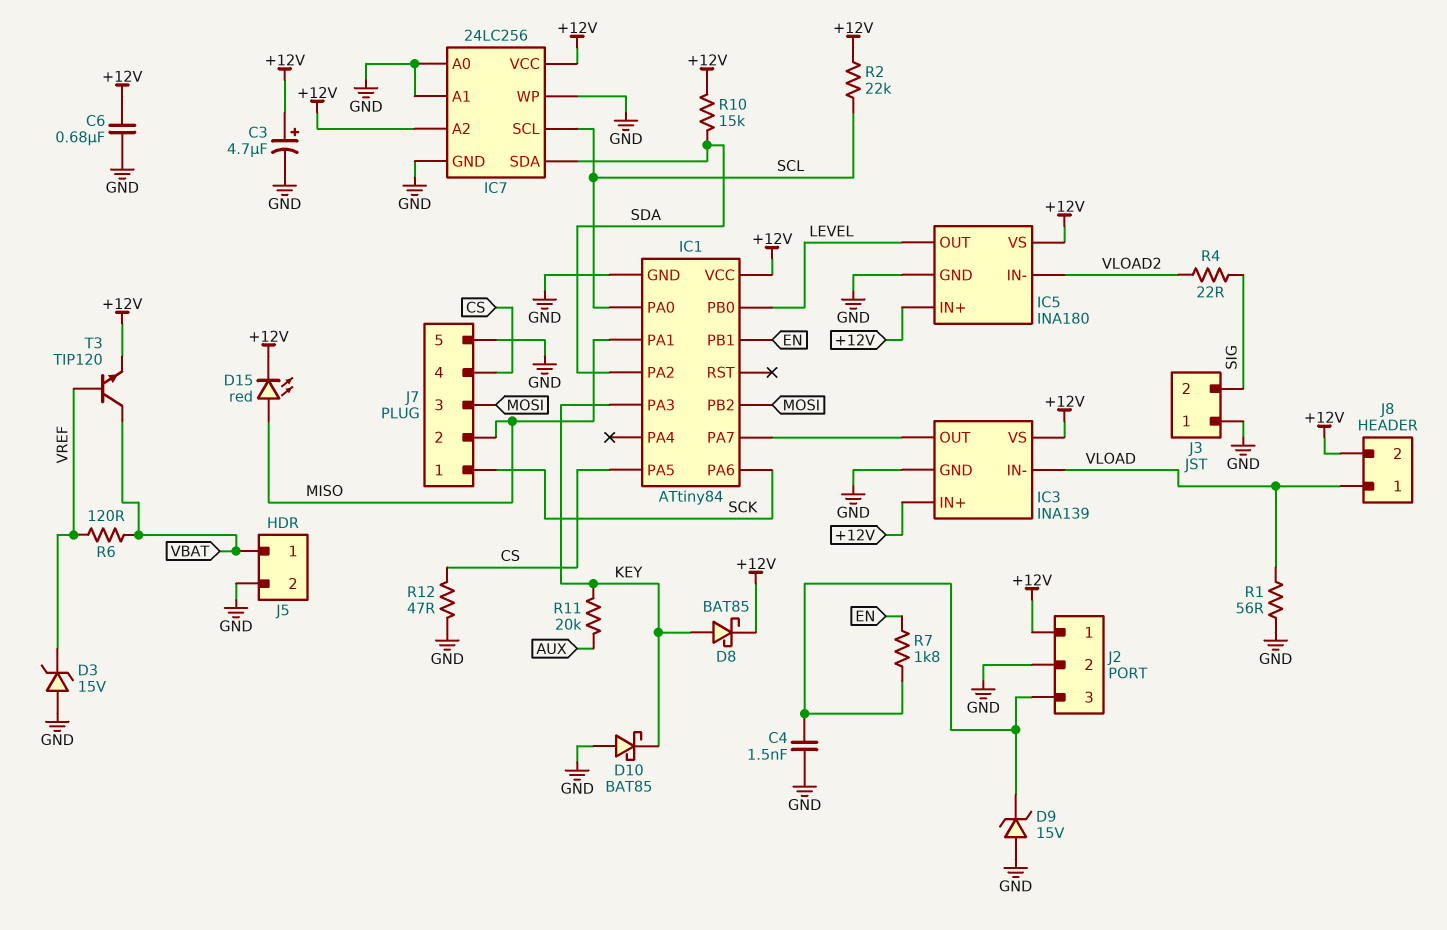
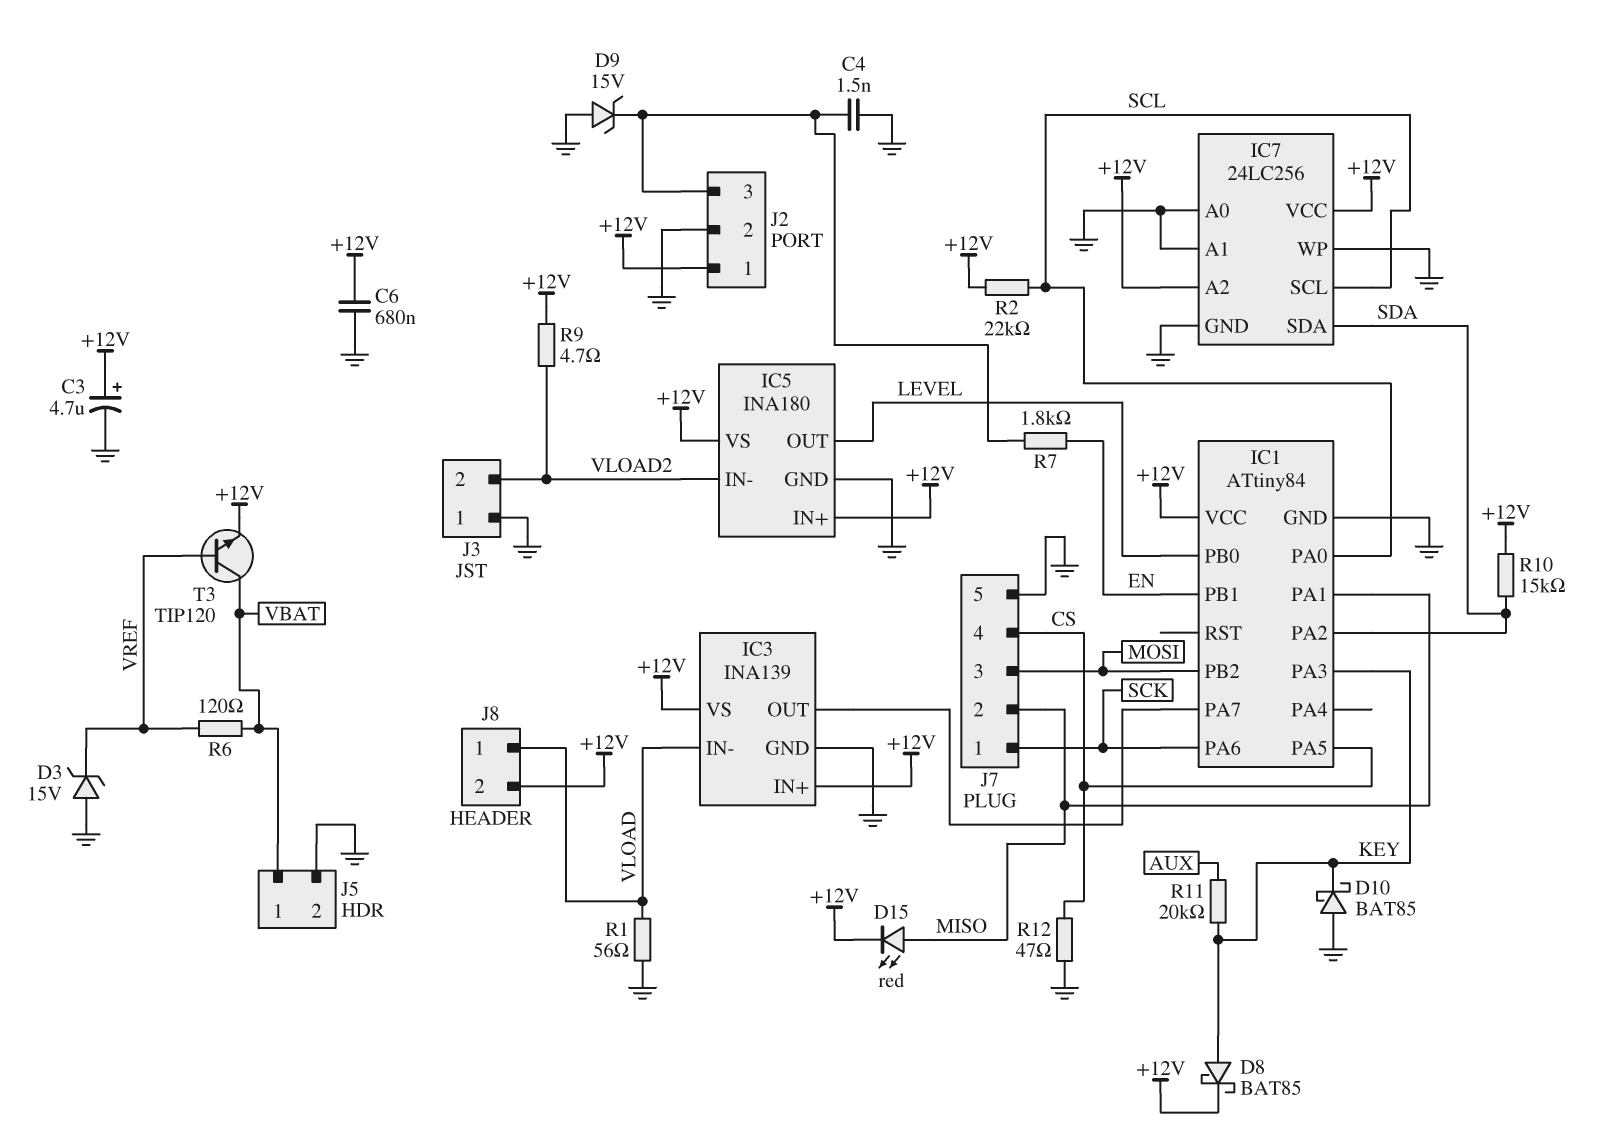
J3 pin 2: SIG -> VLOAD2
R4: 22 (SIG, VLOAD2) -> none
R9: none -> 4.7 (+12V, VLOAD2)

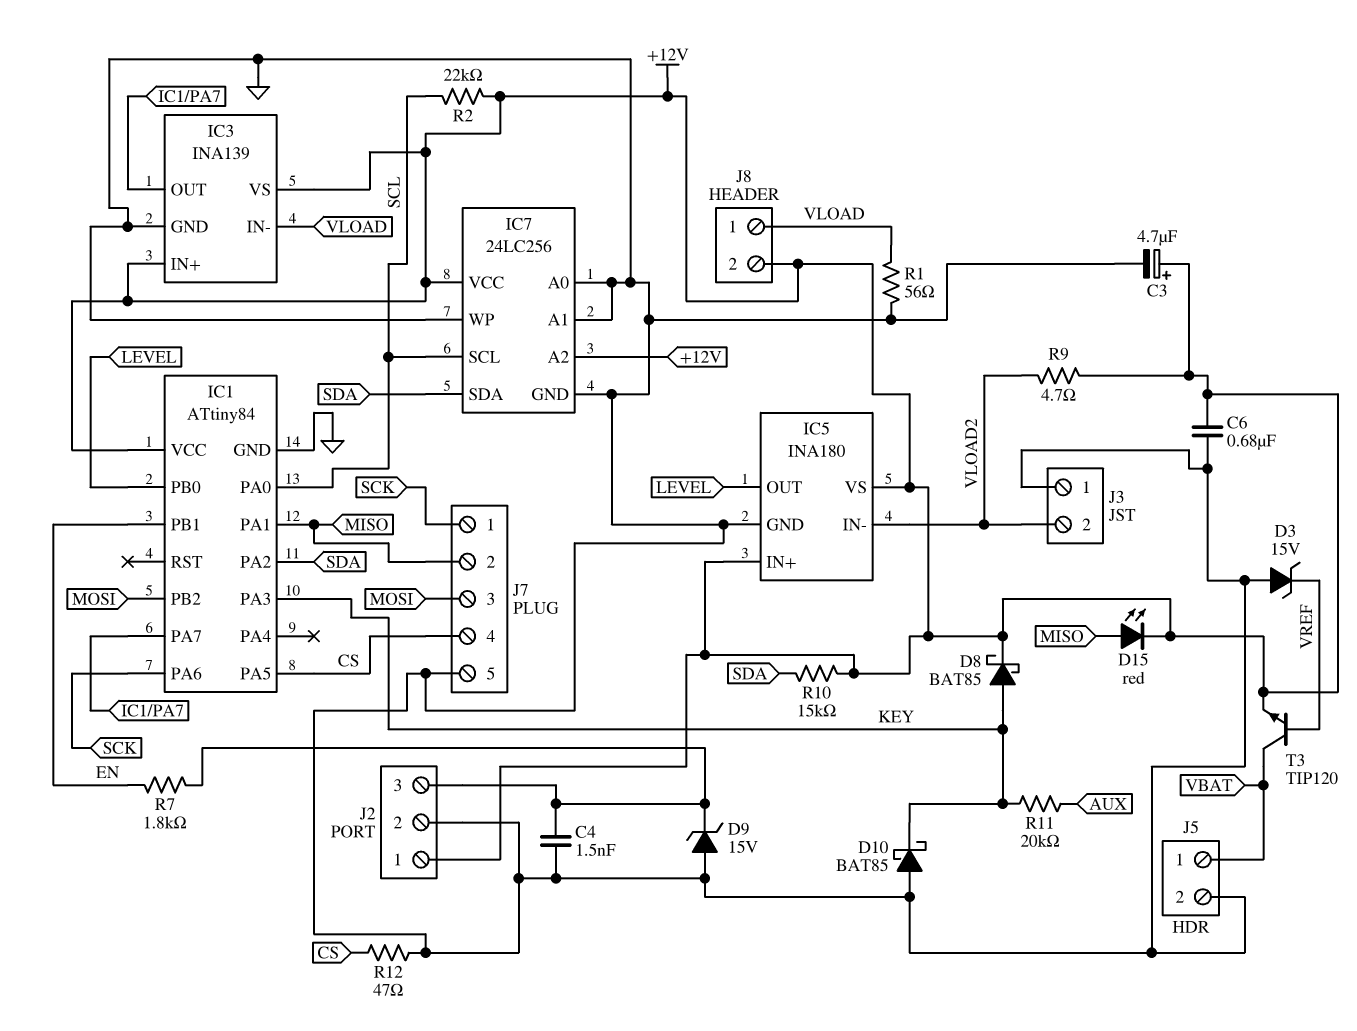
R6: 120 (VBAT, VREF) -> none

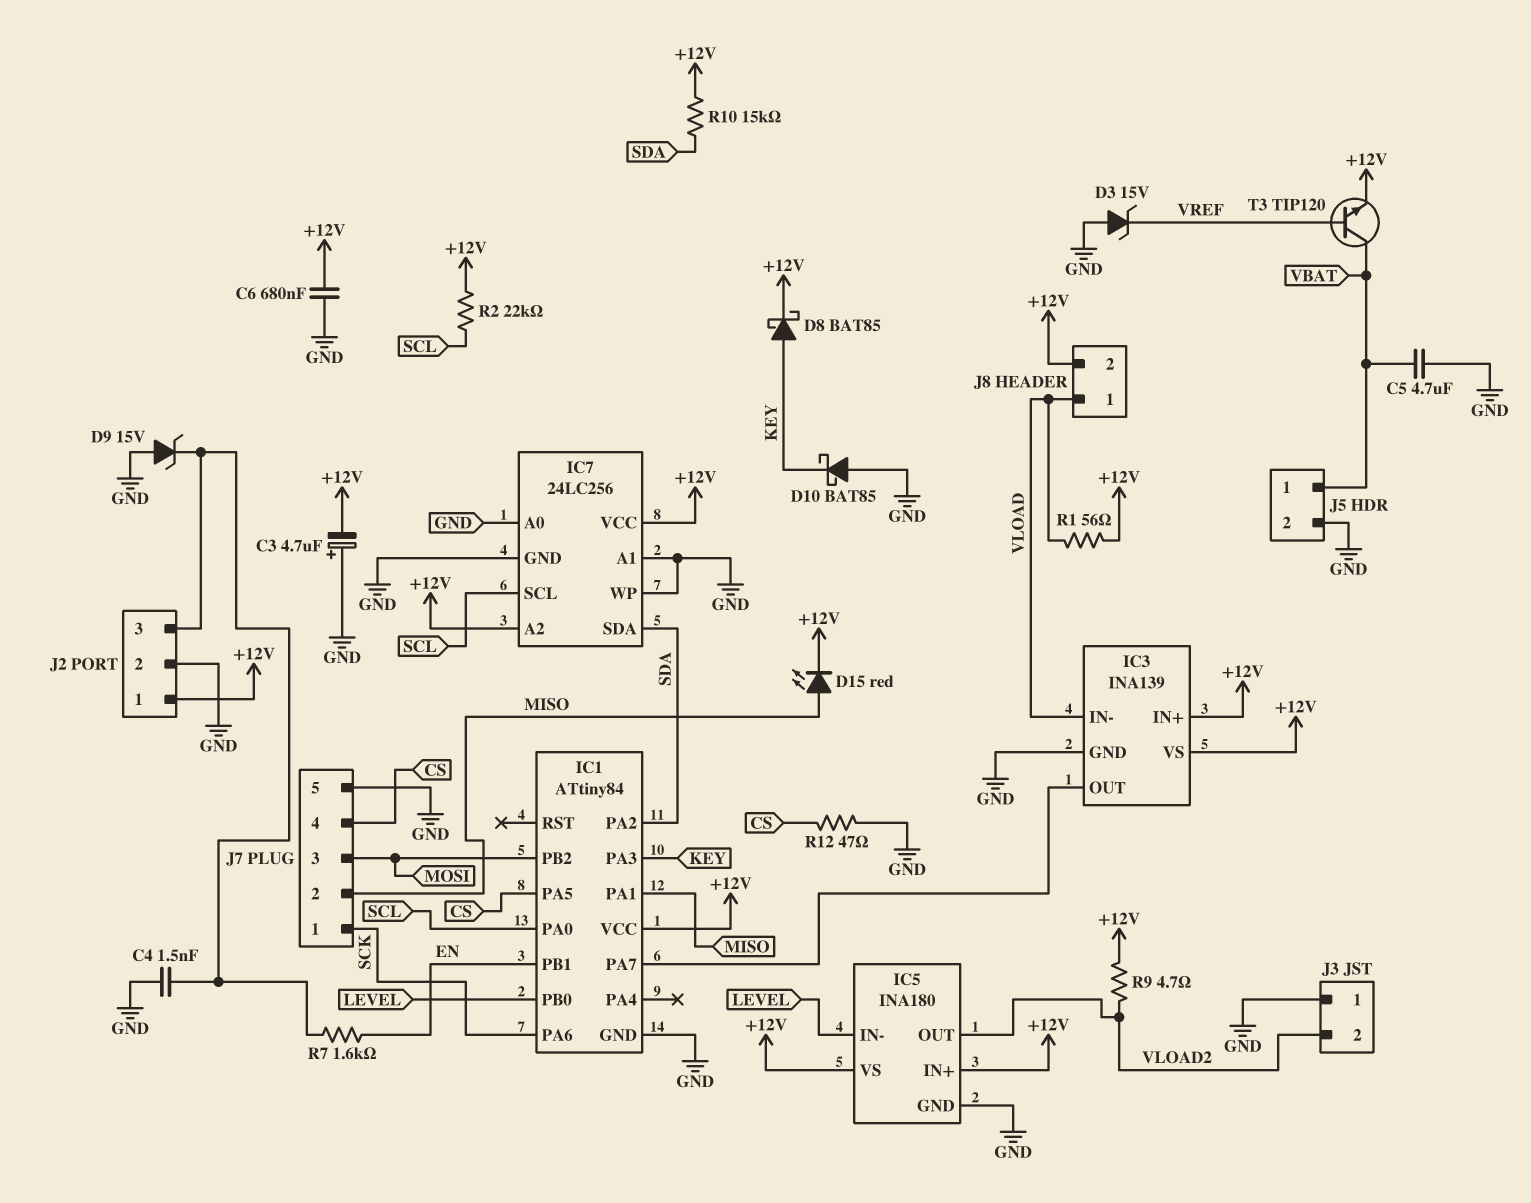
C3: 4.7uF (plus +12V, minus GND) -> 4.7uF (plus GND, minus +12V)
C5: none -> 4.7uF (GND, VBAT)
IC5 pin IN-: VLOAD2 -> LEVEL
IC5 pin OUT: LEVEL -> VLOAD2
R1: 56 (GND, VLOAD) -> 56 (+12V, VLOAD)
R7: 1.8k (EN, J2/3) -> 1.6k (EN, J2/3)
R11: 20k (AUX, KEY) -> none

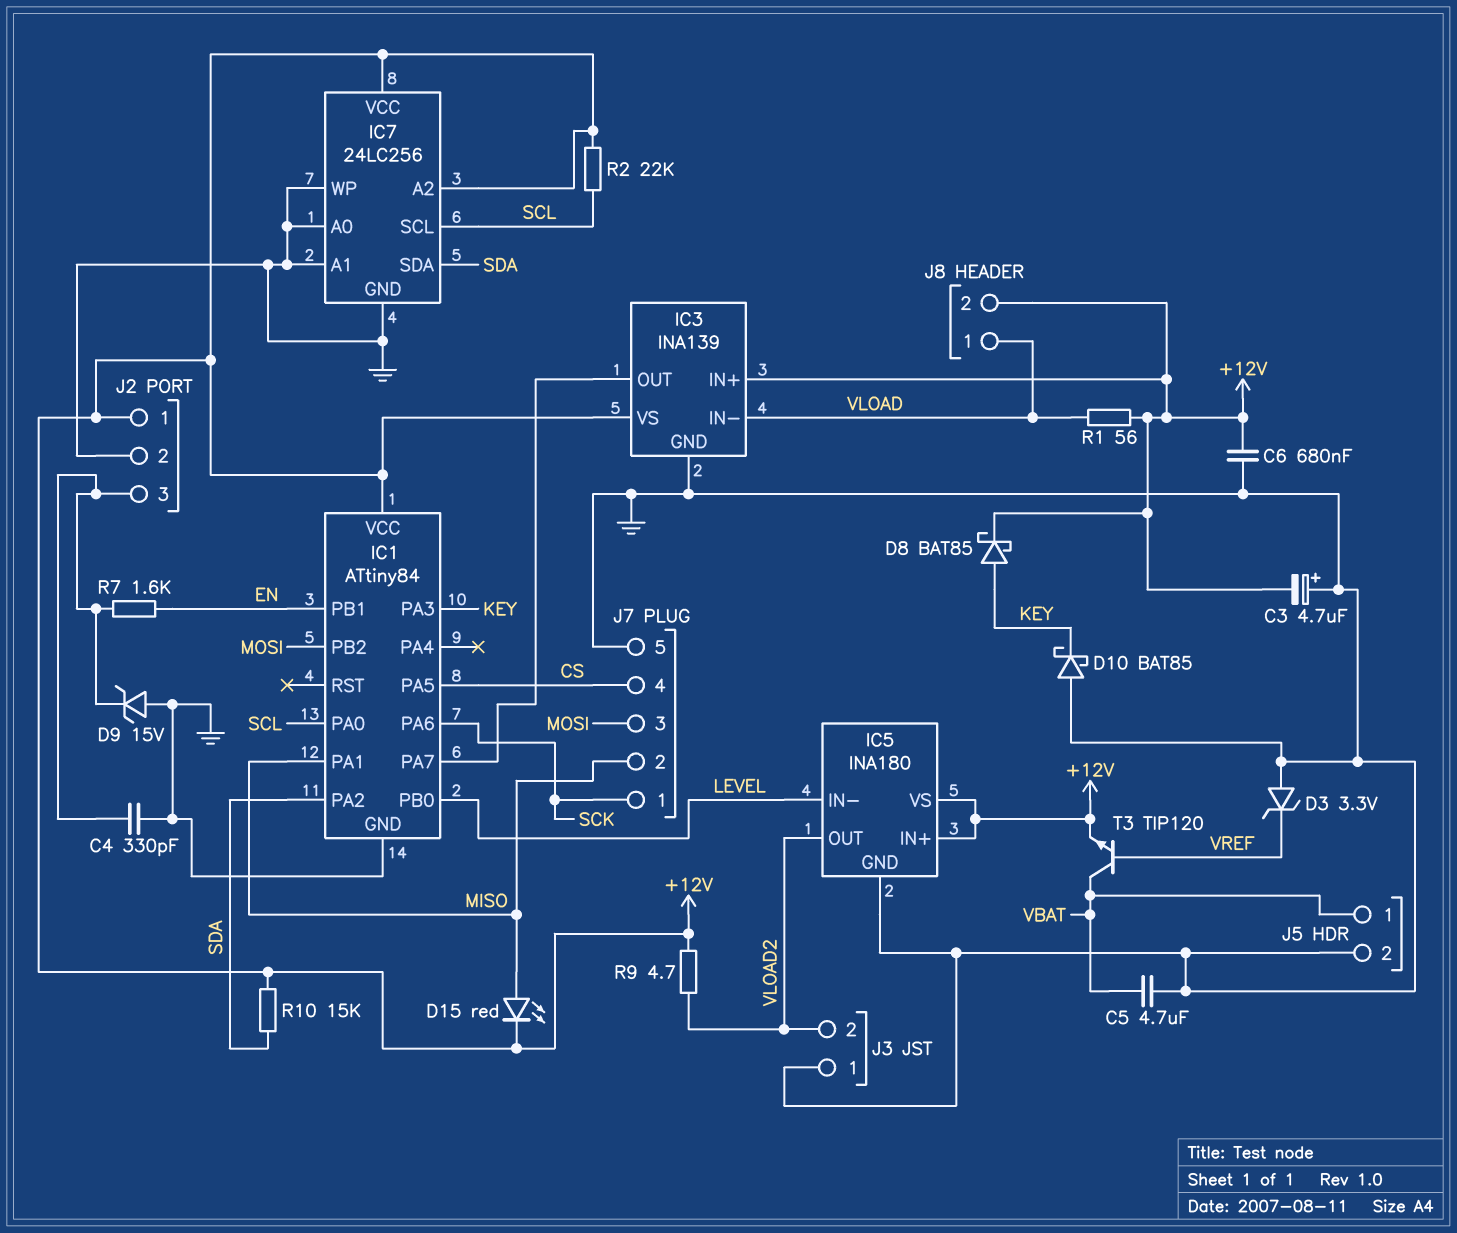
C4: 1.5nF (GND, J2/3) -> 330pF (GND, J2/3)
D3: zener 15V (A GND, K VREF) -> zener 3.3V (A GND, K VREF)
R12: 47 (CS, GND) -> none

